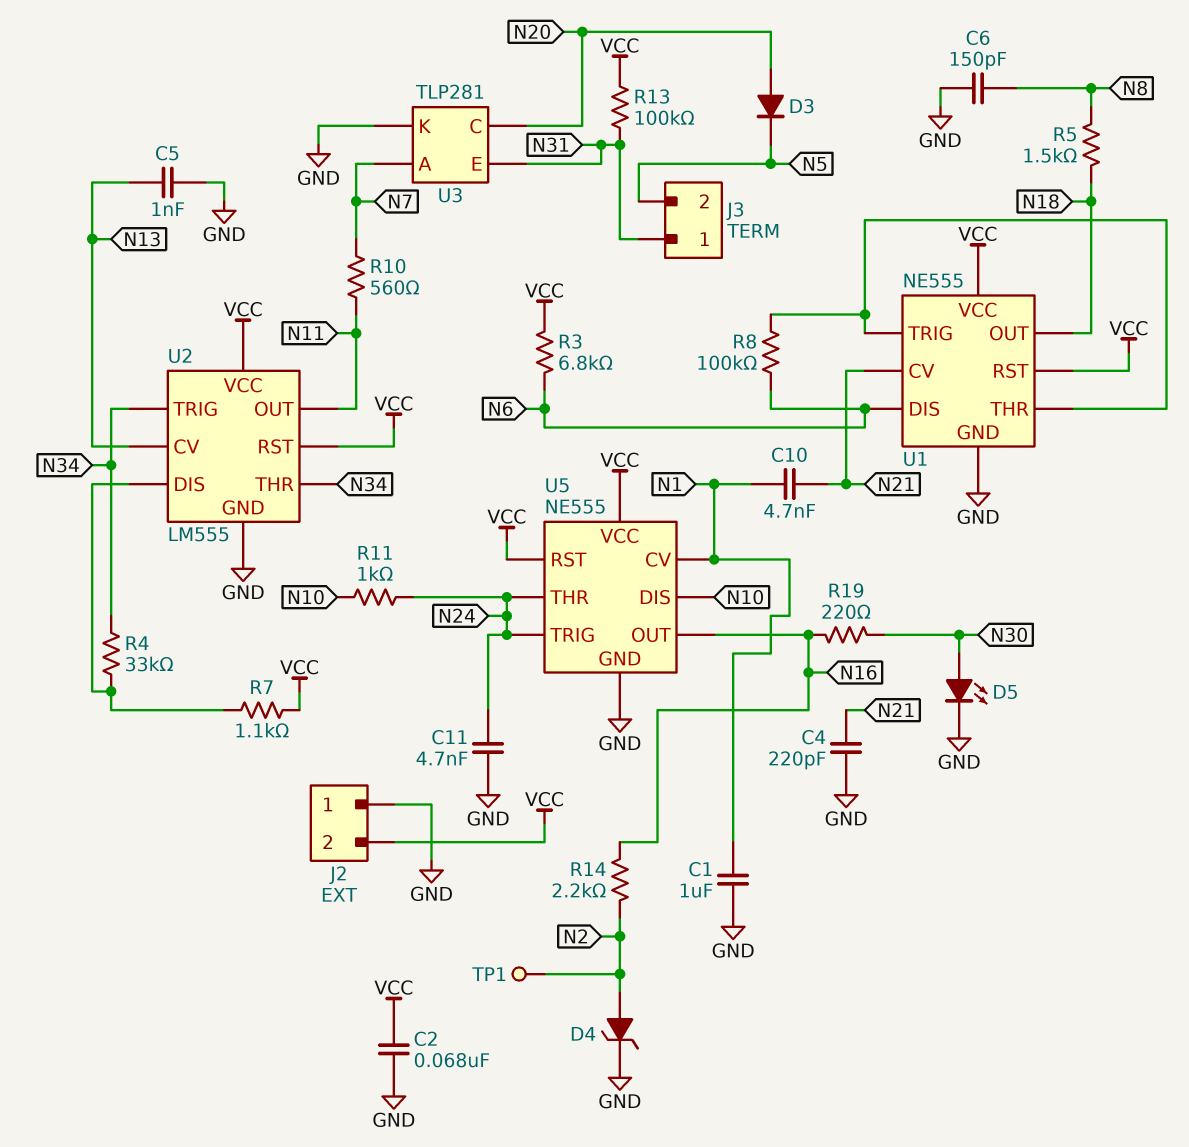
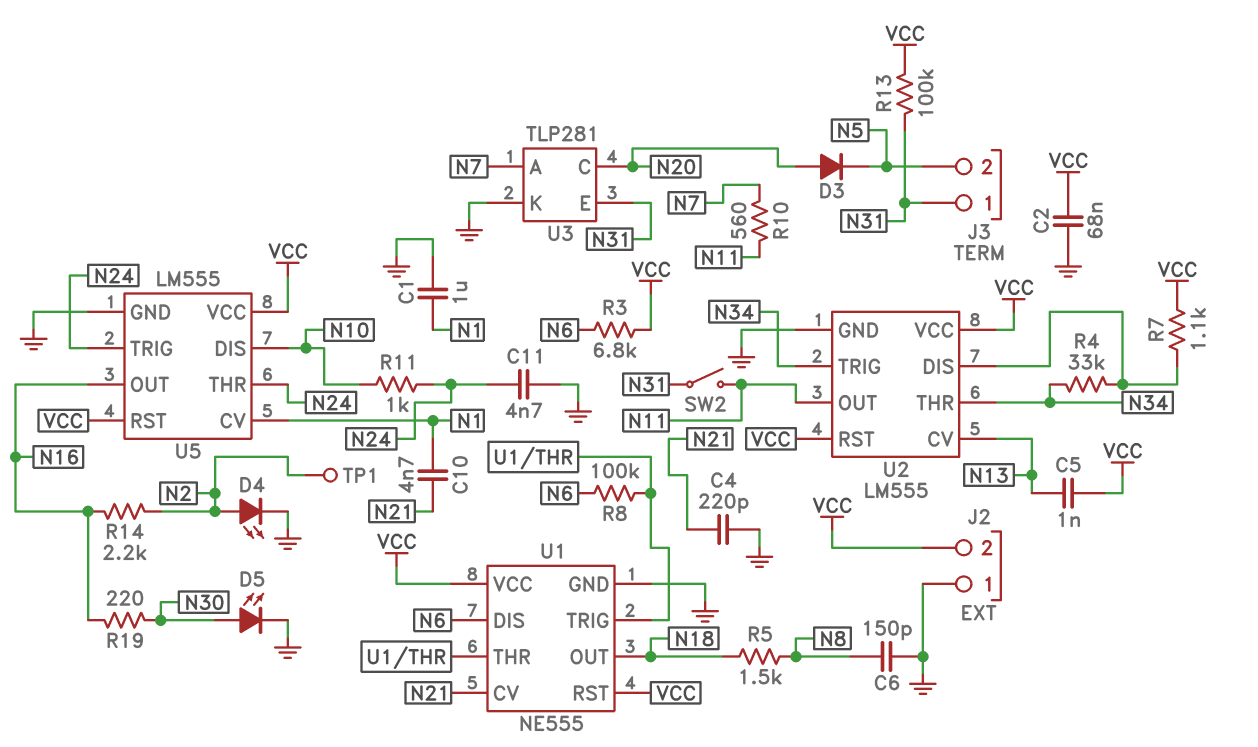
C5: 1nF (GND, N13) -> 1nF (N13, VCC)
D4: zener (A N2, K GND) -> LED (A N2, K GND)
SW2: none -> switch (N11, N31)
U5: NE555 -> LM555

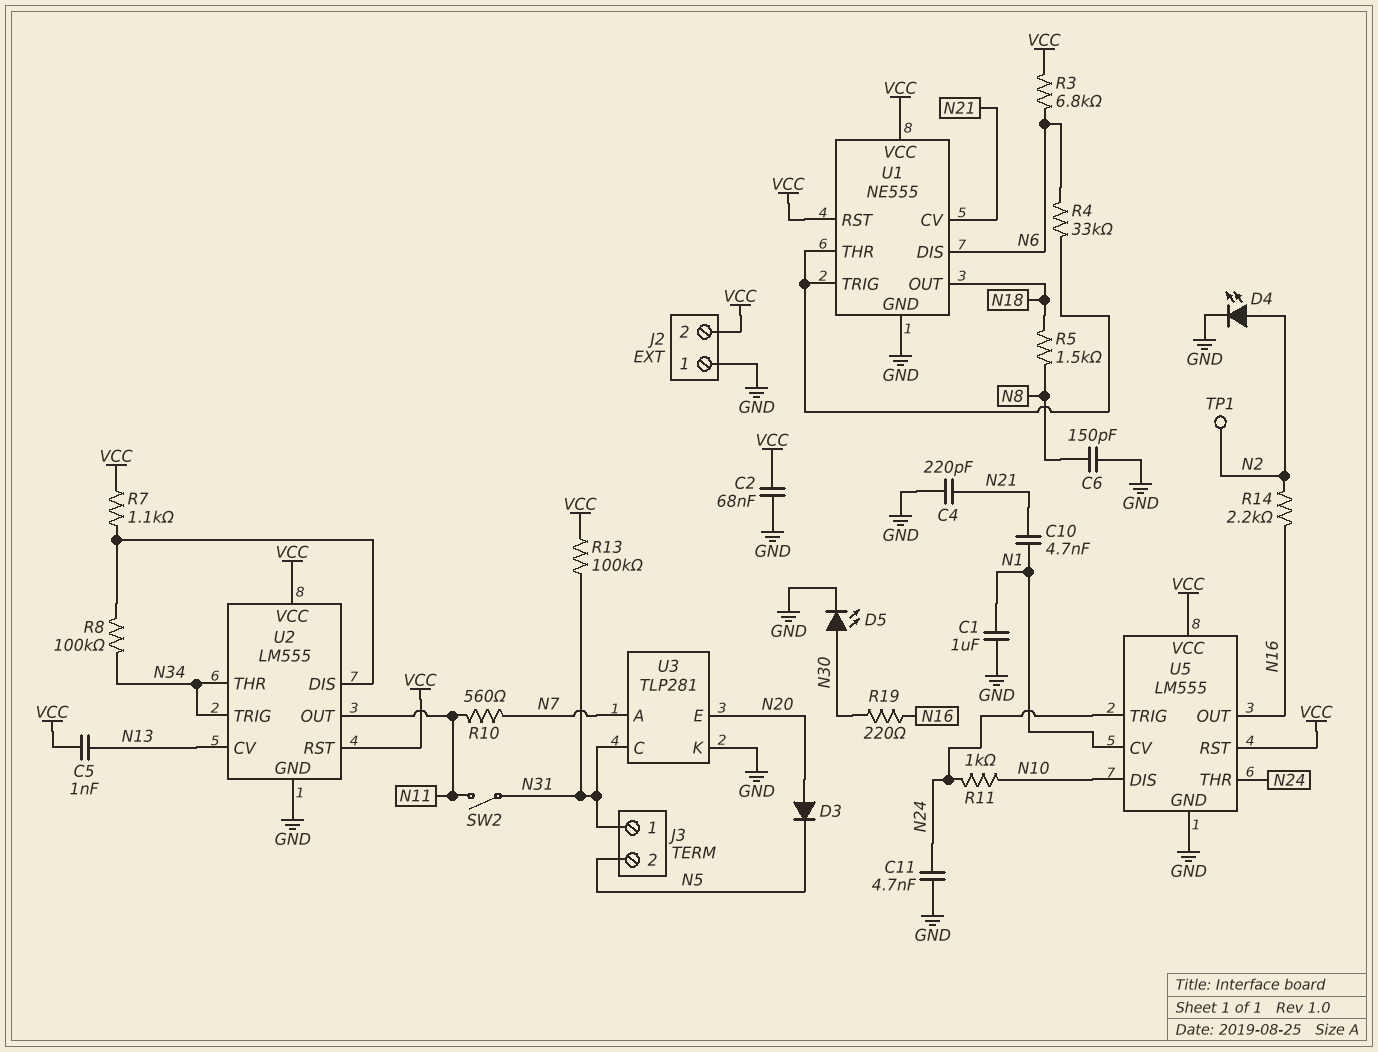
R4: 33k (N34, U2/DIS) -> 33k (N6, U1/THR)
R8: 100k (N6, U1/THR) -> 100k (N34, U2/DIS)
U3 pin C: N20 -> N31
U3 pin E: N31 -> N20

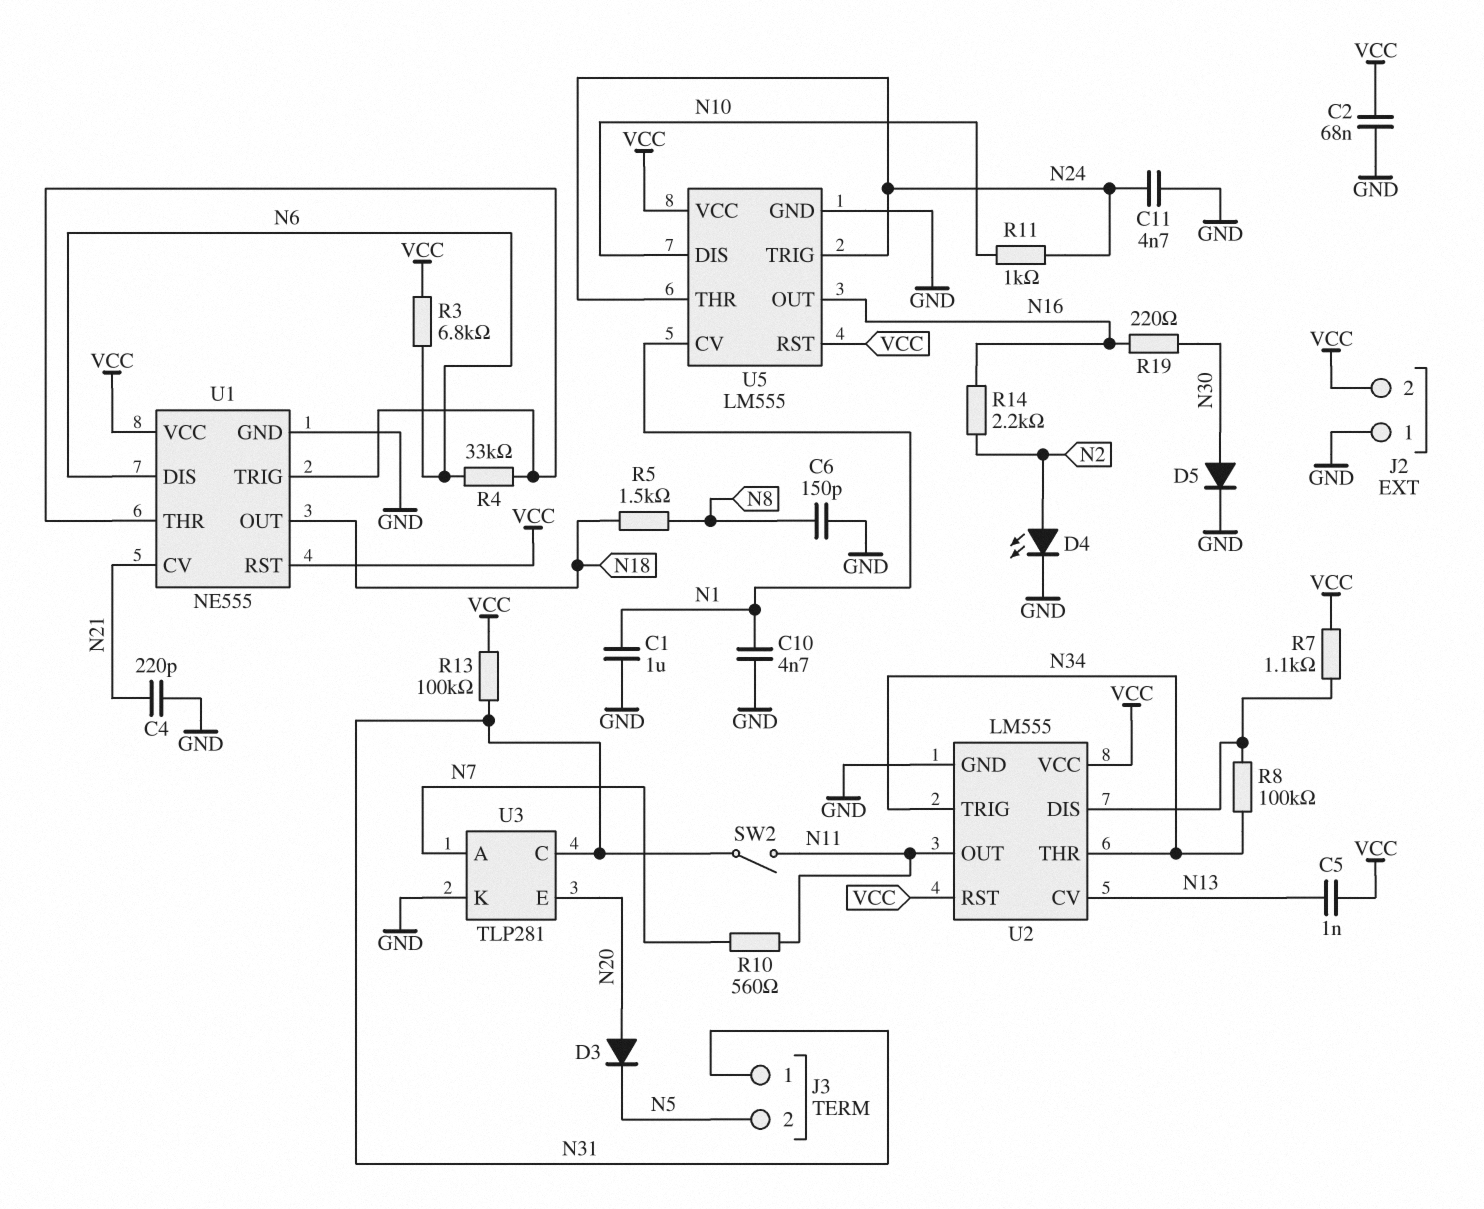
C10: 4.7nF (N1, N21) -> 4.7nF (GND, N1)
D5: LED (A N30, K GND) -> diode (A N30, K GND)
TP1: test point (N2) -> none

